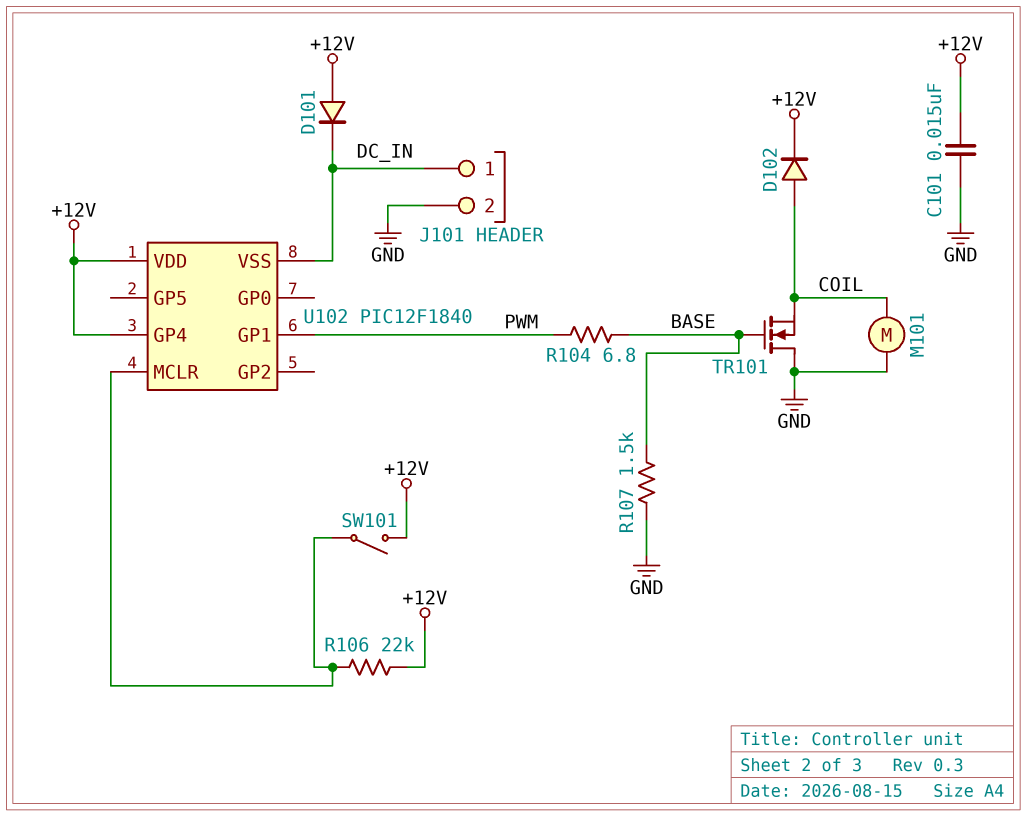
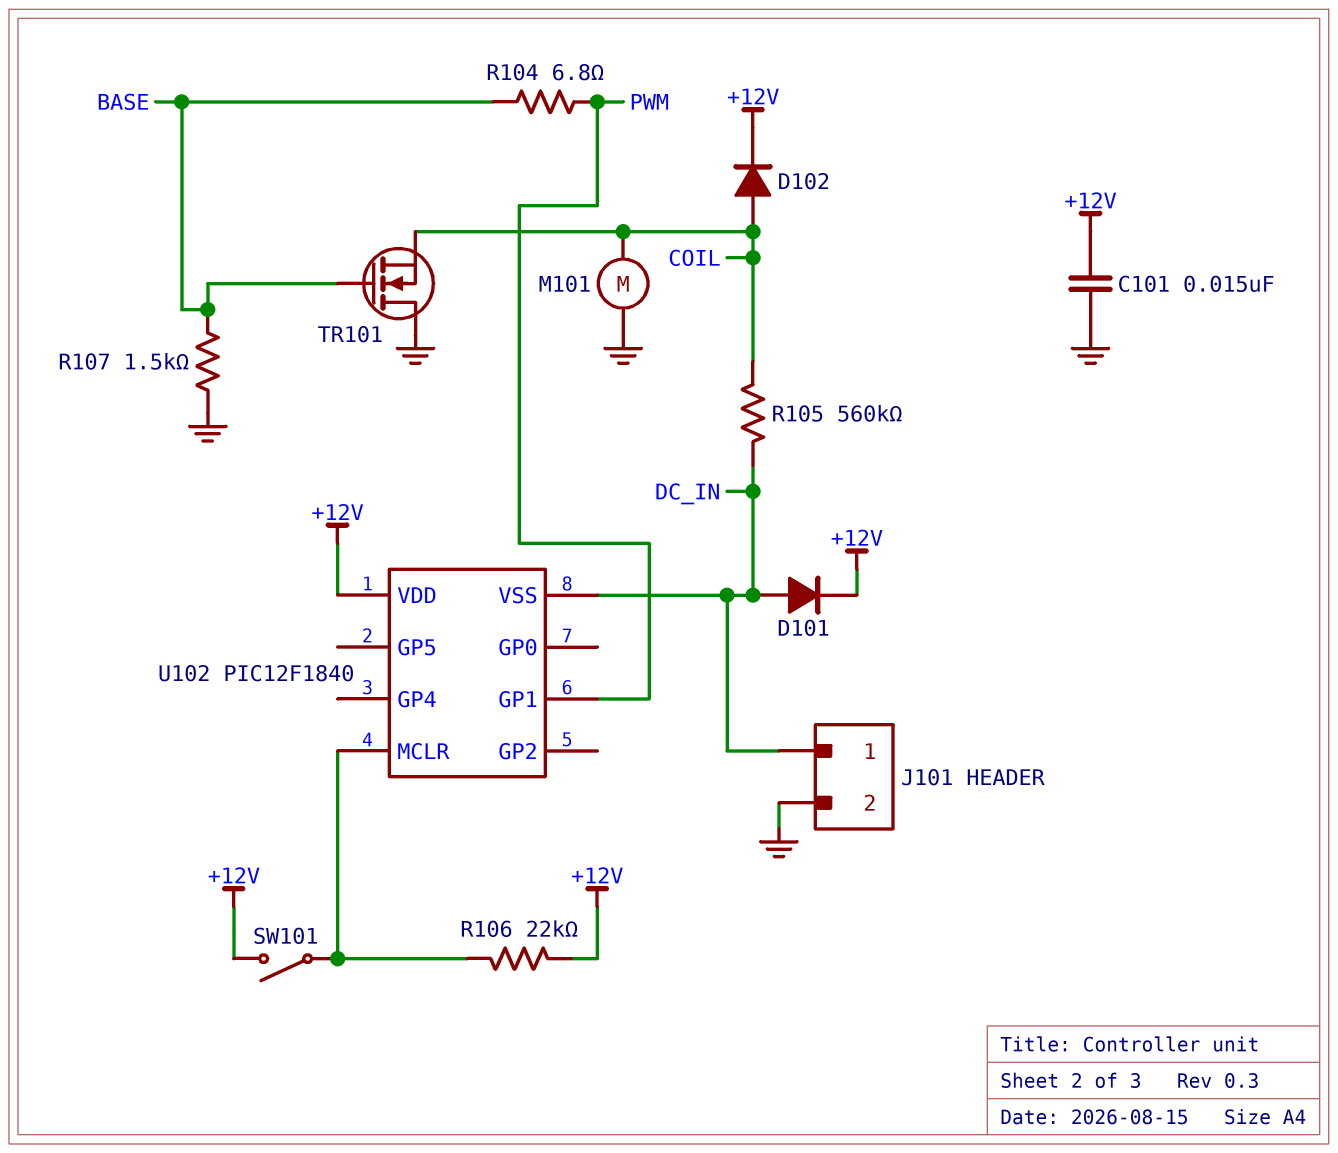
D101: diode (A +12V, K DC_IN) -> diode (A DC_IN, K +12V)
R105: none -> 560k (COIL, DC_IN)
U102 pin GP4: +12V -> none

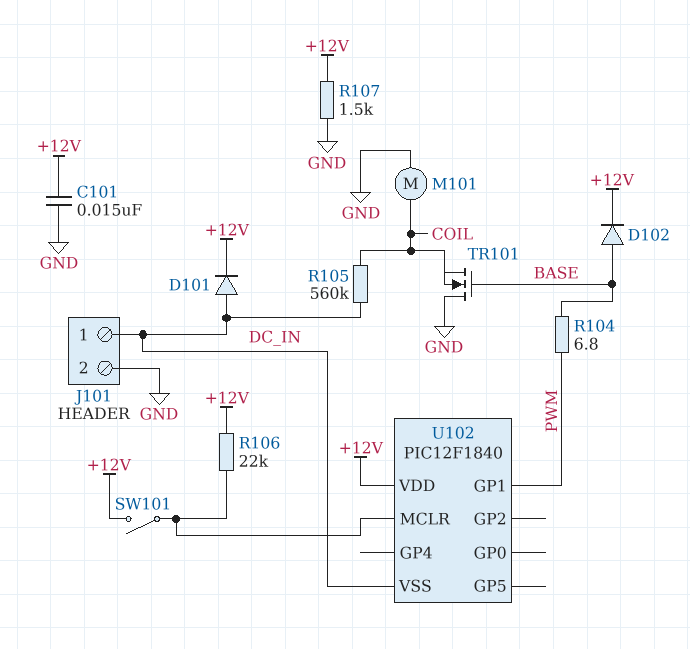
D102: diode (A COIL, K +12V) -> diode (A BASE, K +12V)
R107: 1.5k (BASE, GND) -> 1.5k (+12V, GND)

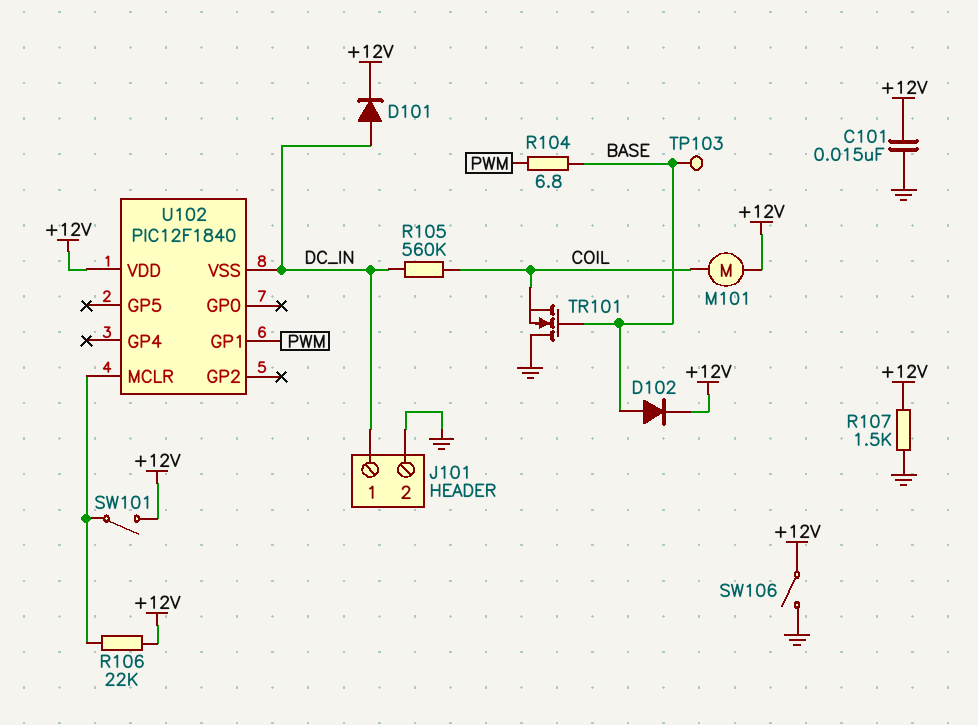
M101: motor (COIL, GND) -> motor (+12V, COIL)
SW106: none -> switch (+12V, GND)
TP103: none -> test point (BASE)

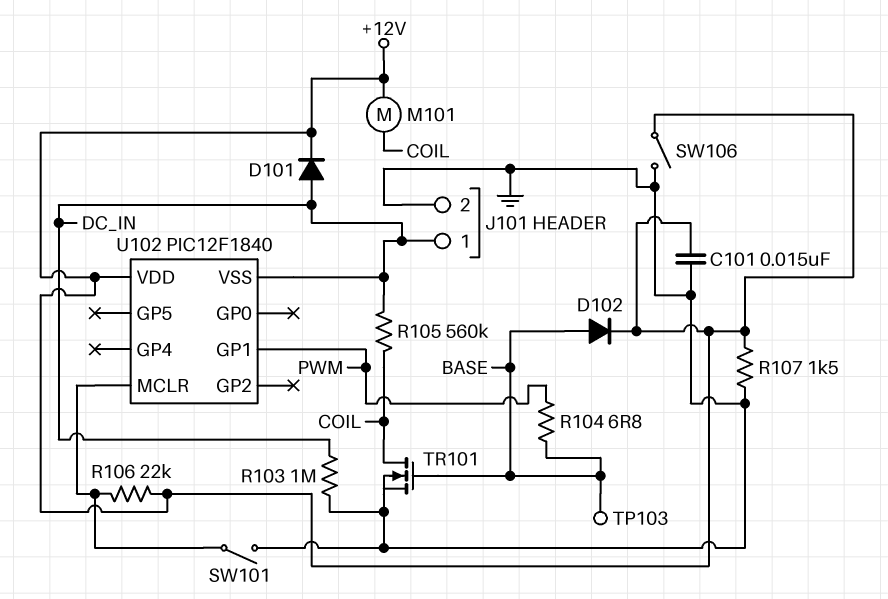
R103: none -> 1M (DC_IN, GND)
SW101: switch (+12V, U102/MCLR) -> switch (GND, U102/MCLR)
TR101: NMOS (G BASE, D GND, S COIL) -> NMOS (G BASE, D COIL, S GND)

